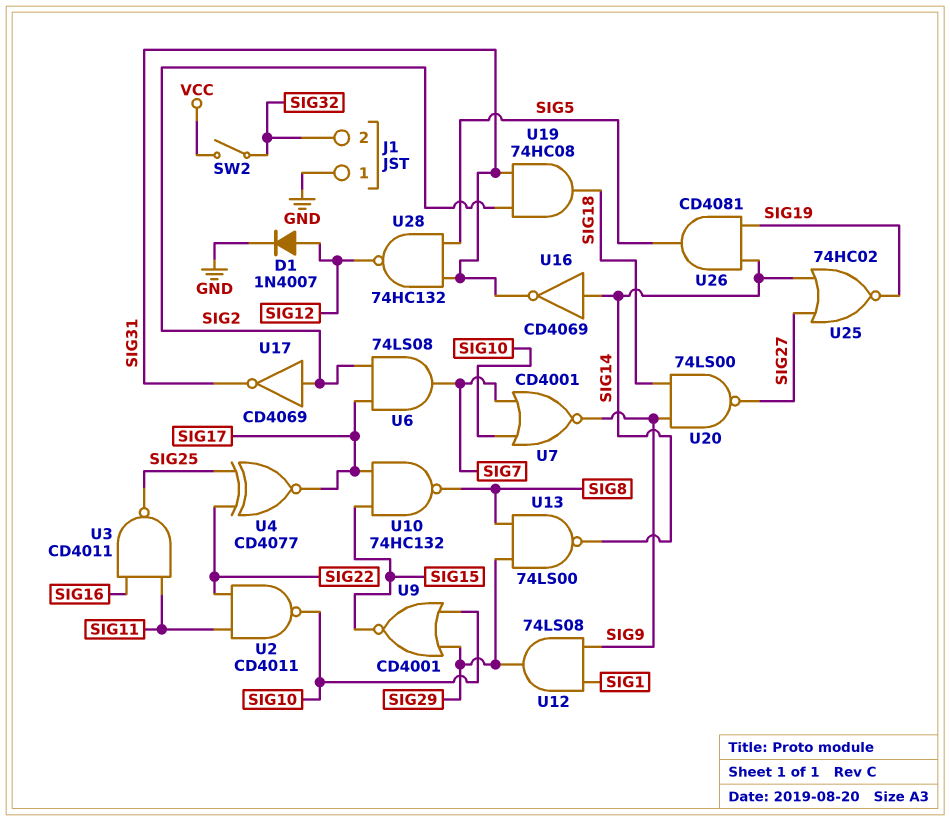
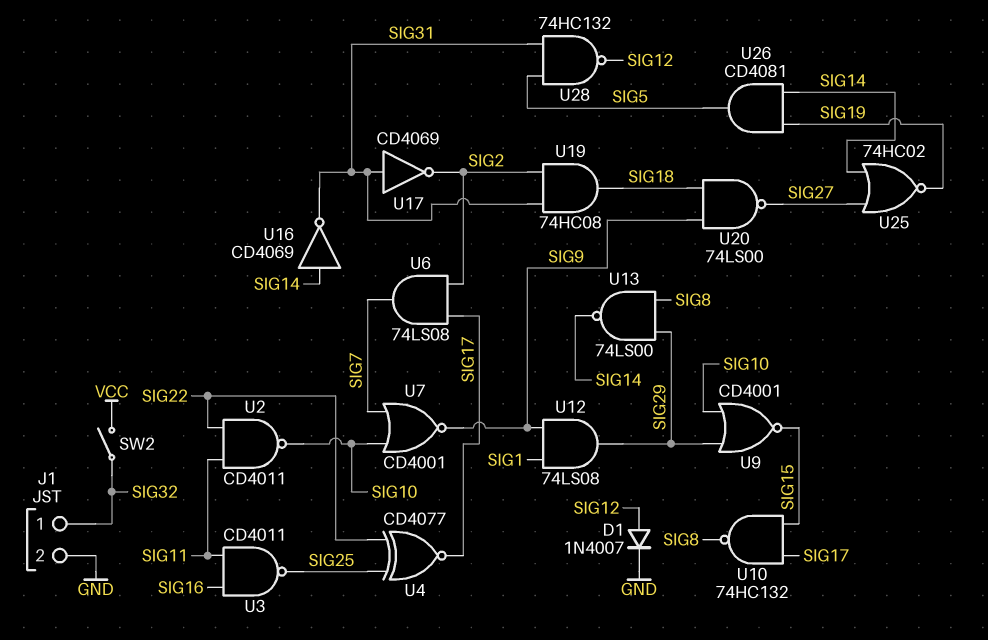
J1 pin 1: GND -> SIG32
J1 pin 2: SIG32 -> GND
U17: NOT CD4069 (in SIG2, out SIG31) -> NOT CD4069 (in SIG31, out SIG2)

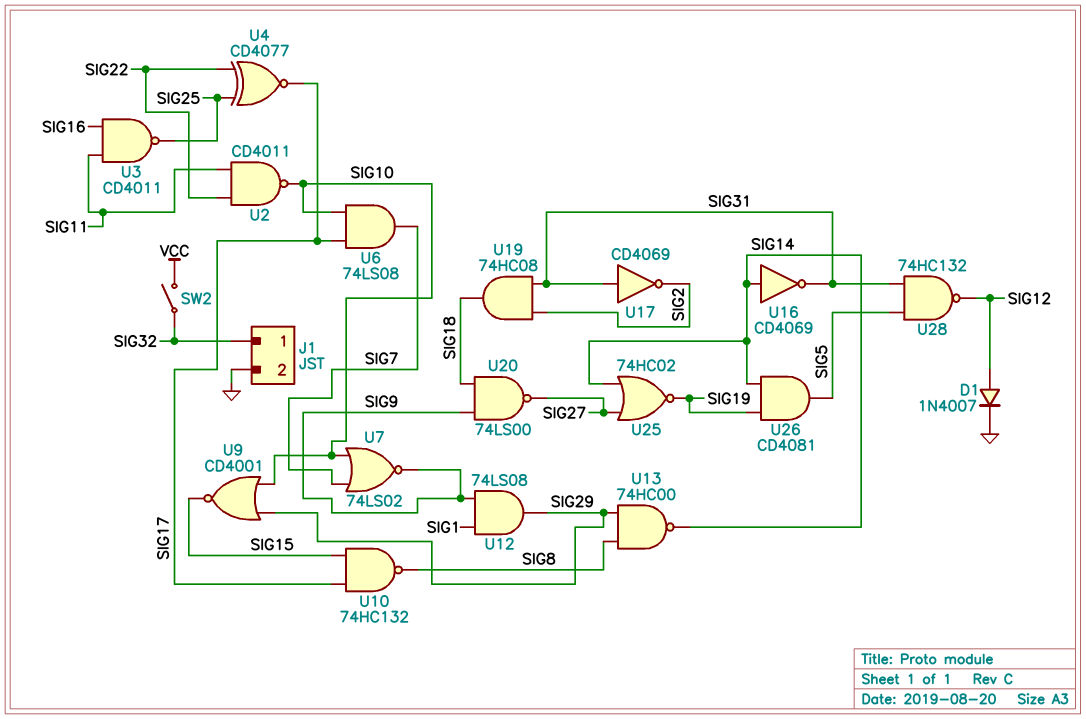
U6: AND 74LS08 (in SIG2, in SIG17, out SIG7) -> AND 74LS08 (in SIG10, in SIG17, out SIG7)
U7: NOR CD4001 (in SIG7, in SIG10, out SIG9) -> NOR 74LS02 (in SIG7, in SIG10, out SIG9)
U13: NAND 74LS00 (in SIG8, in SIG29, out SIG14) -> NAND 74HC00 (in SIG8, in SIG29, out SIG14)

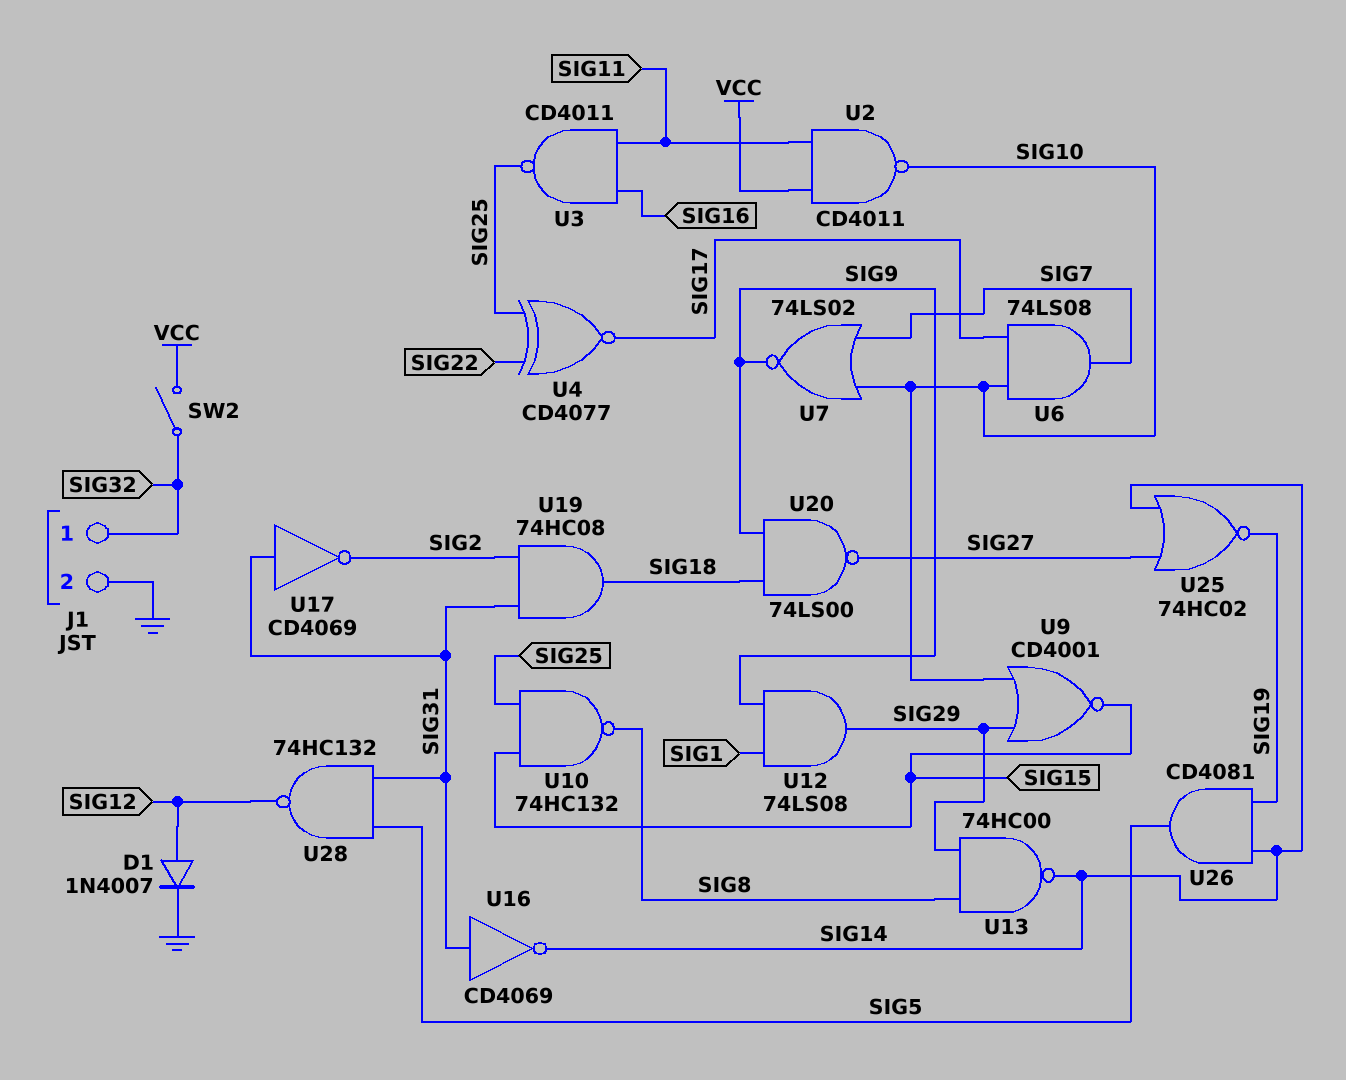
U2: NAND CD4011 (in SIG11, in SIG22, out SIG10) -> NAND CD4011 (in SIG11, in VCC, out SIG10)
U10: NAND 74HC132 (in SIG15, in SIG17, out SIG8) -> NAND 74HC132 (in SIG15, in SIG25, out SIG8)
U16: NOT CD4069 (in SIG14, out SIG31) -> NOT CD4069 (in SIG31, out SIG14)

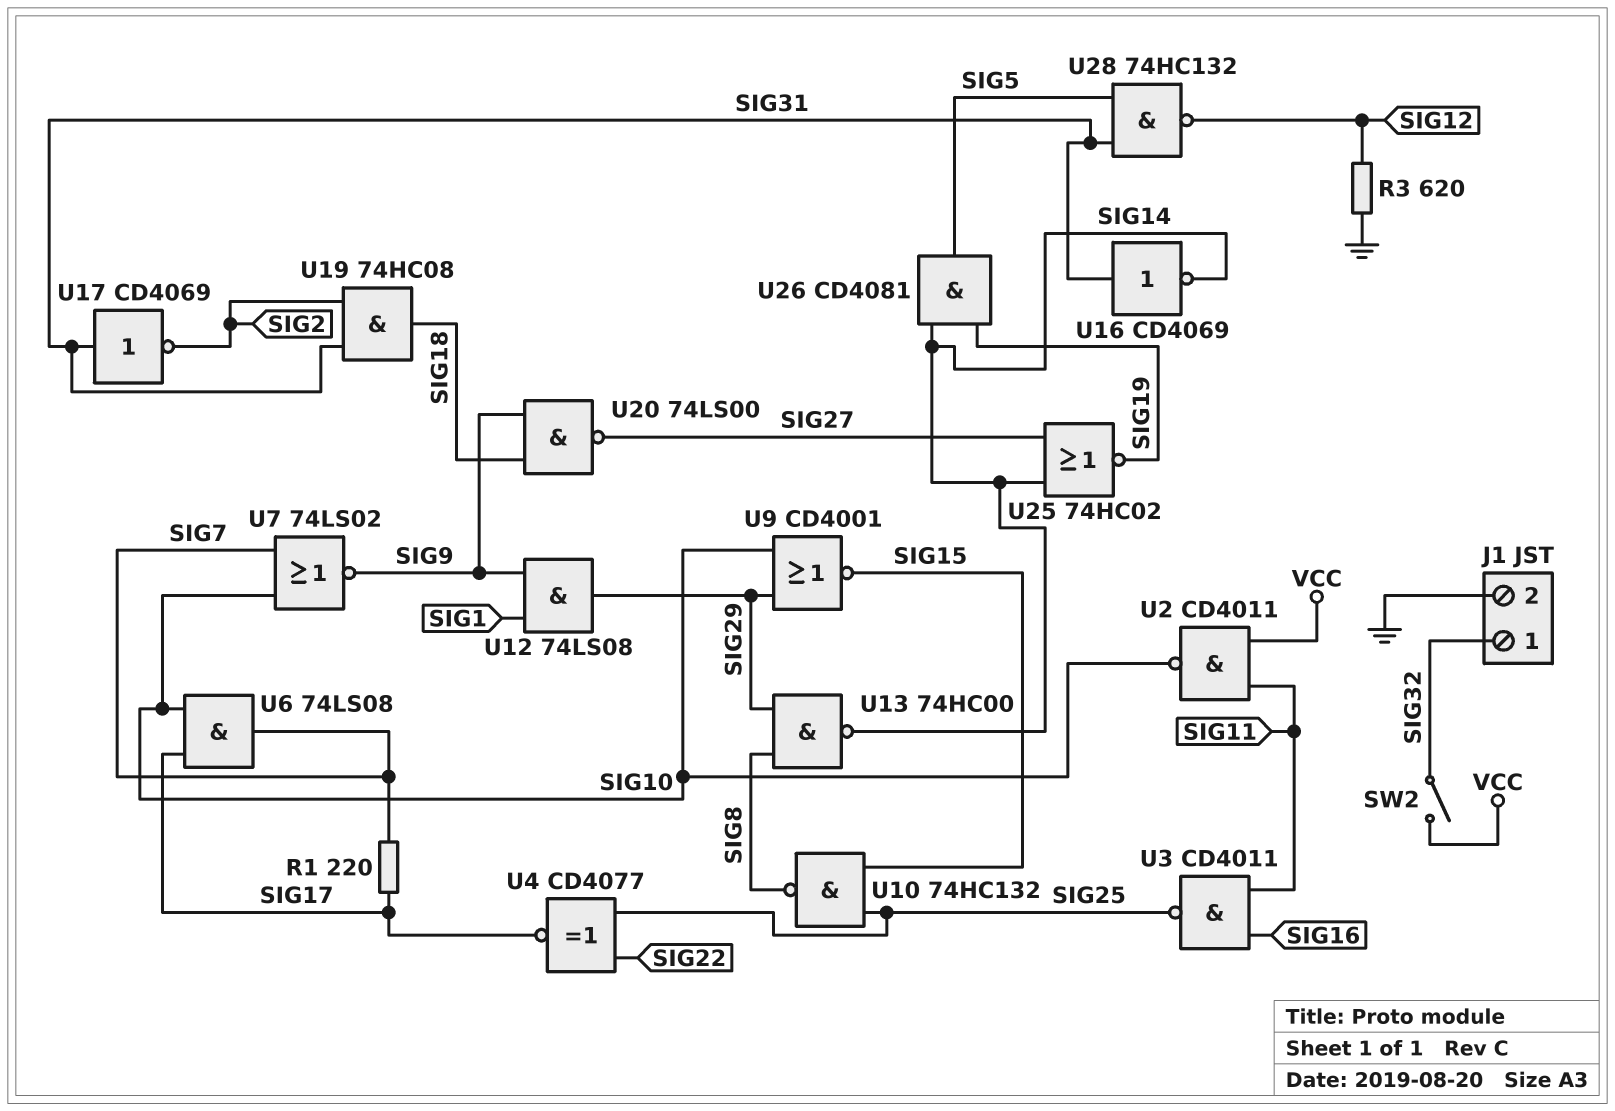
D1: diode 1N4007 (A SIG12, K GND) -> none
R1: none -> 220 (SIG7, SIG17)
R3: none -> 620 (GND, SIG12)

